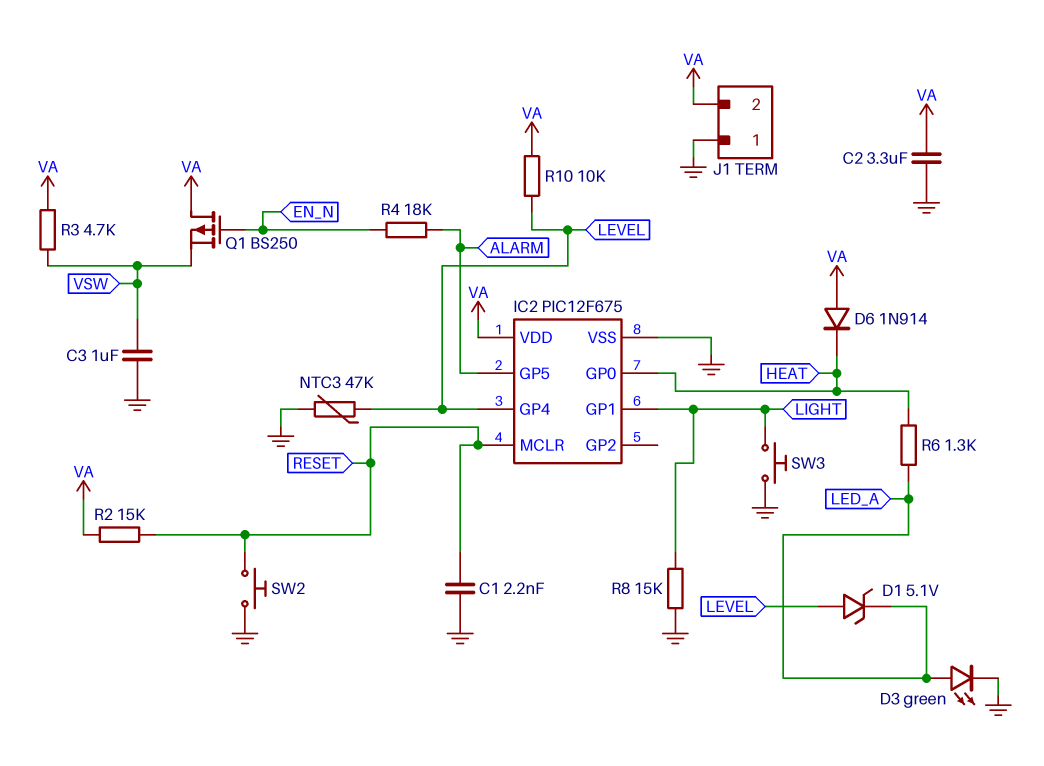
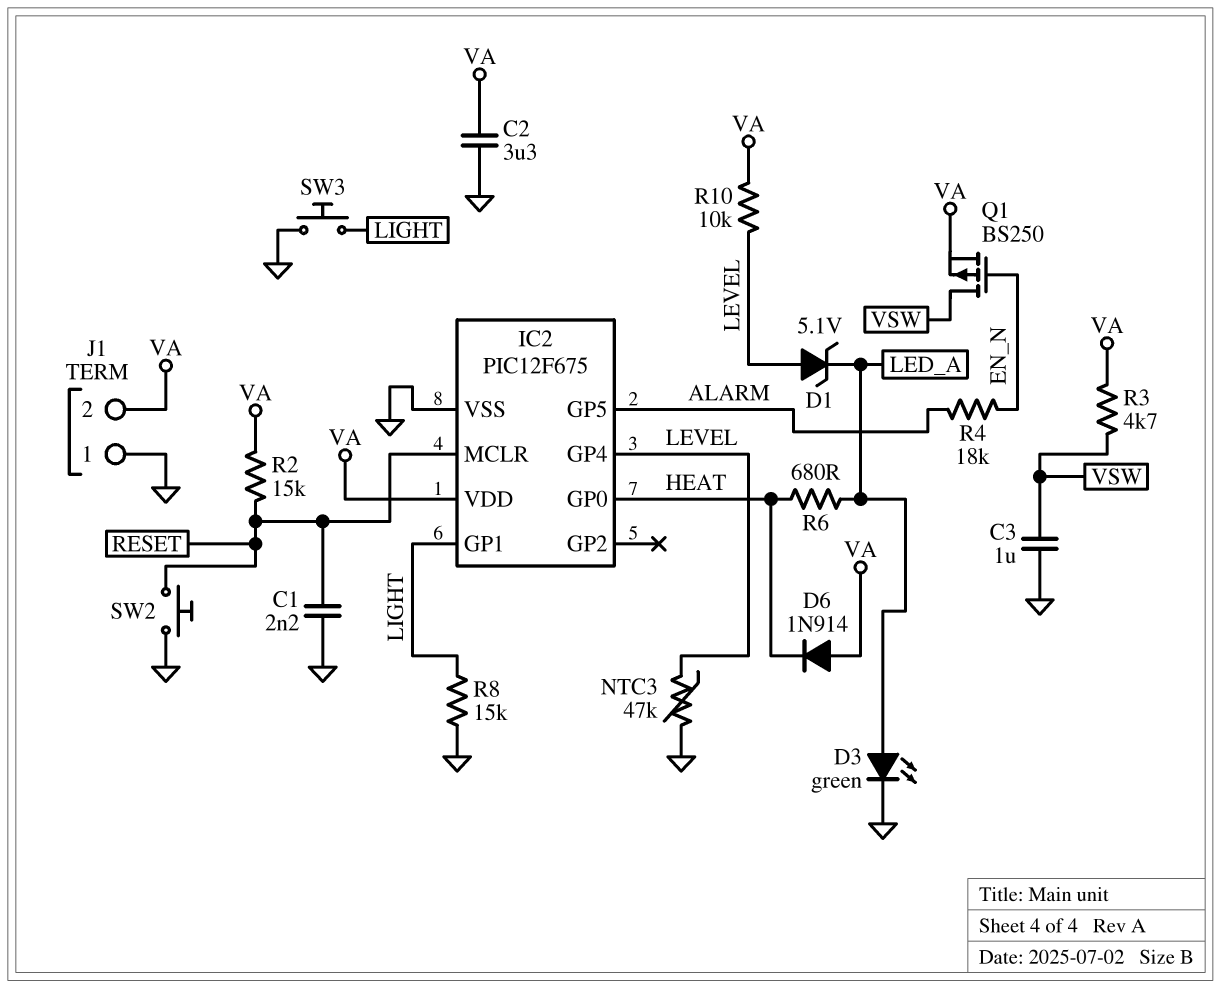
Q1: PMOS BS250 (G EN_N, D VA, S VSW) -> PMOS BS250 (G EN_N, D VSW, S VA)
R6: 1.3k (HEAT, LED_A) -> 680 (HEAT, LED_A)

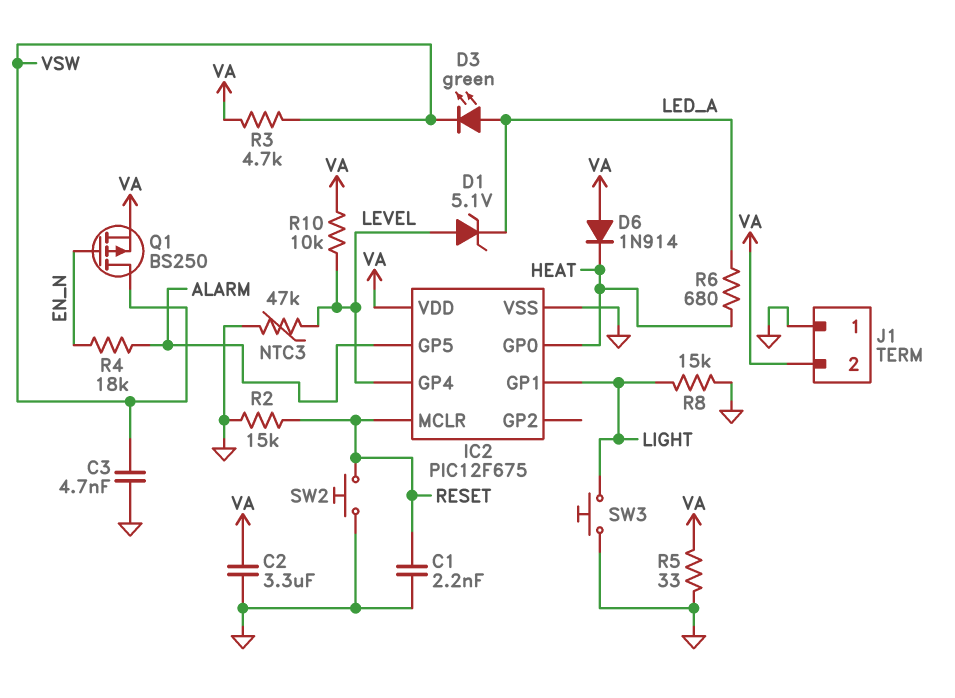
C3: 1uF (GND, VSW) -> 4.7nF (GND, VSW)
D3: LED green (A LED_A, K GND) -> LED green (A LED_A, K VSW)
R2: 15k (RESET, VA) -> 15k (GND, RESET)
R5: none -> 33 (GND, VA)

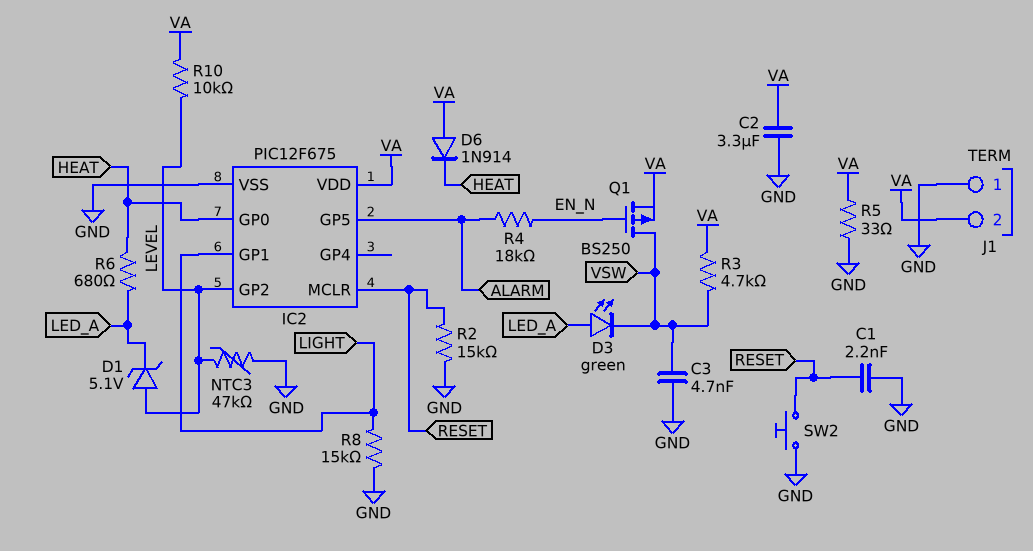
IC2 pin GP2: none -> LEVEL
IC2 pin GP4: LEVEL -> none
SW3: button (GND, LIGHT) -> none

